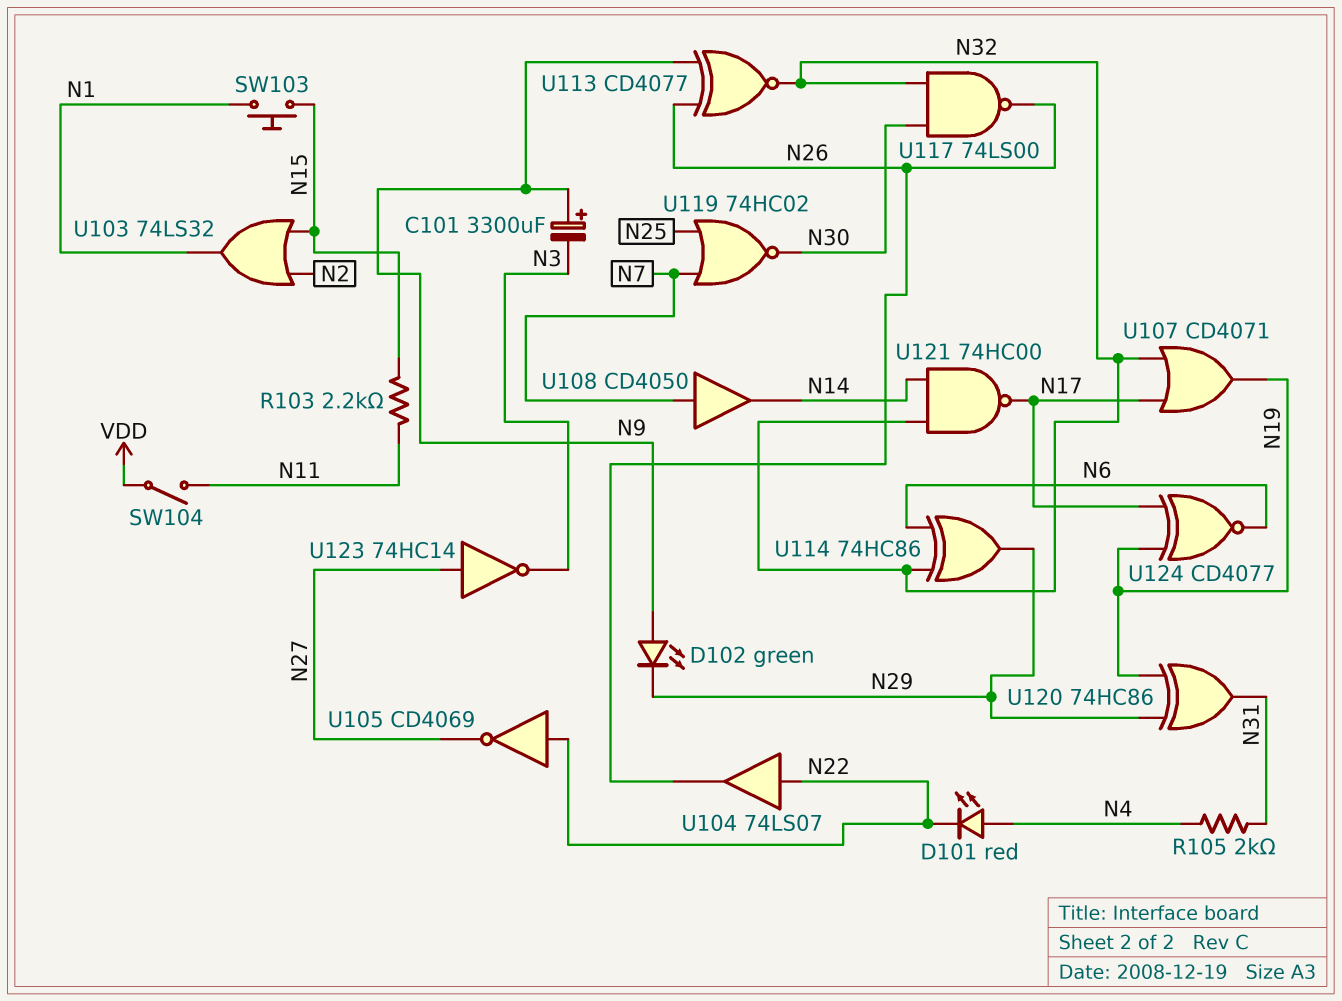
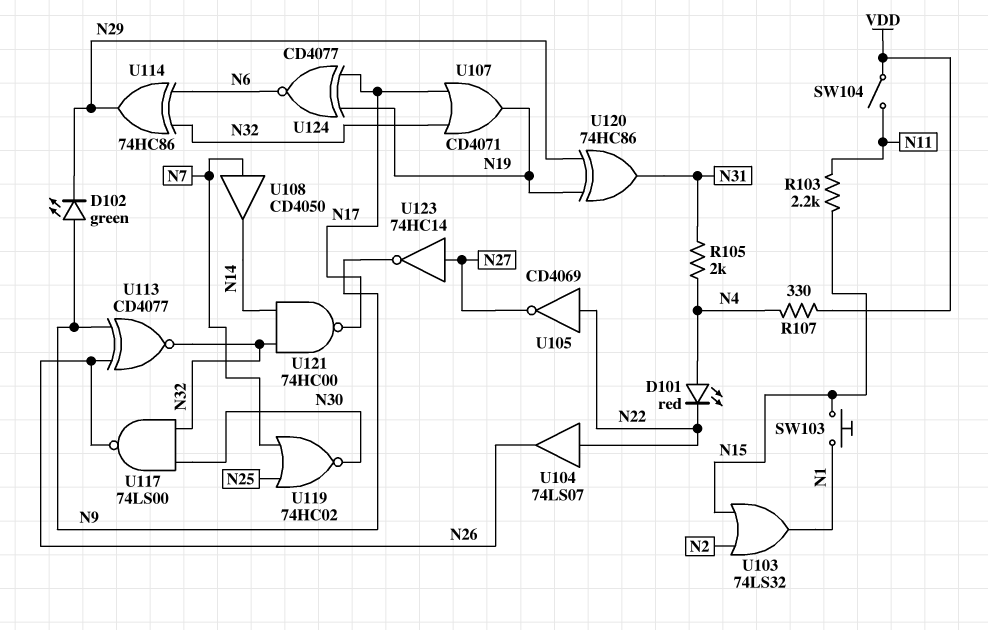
C101: 3300uF (plus N9, minus N3) -> none
R107: none -> 330 (N4, VDD)
U123: NOT 74HC14 (in N27, out N3) -> NOT 74HC14 (in N27, out N9)

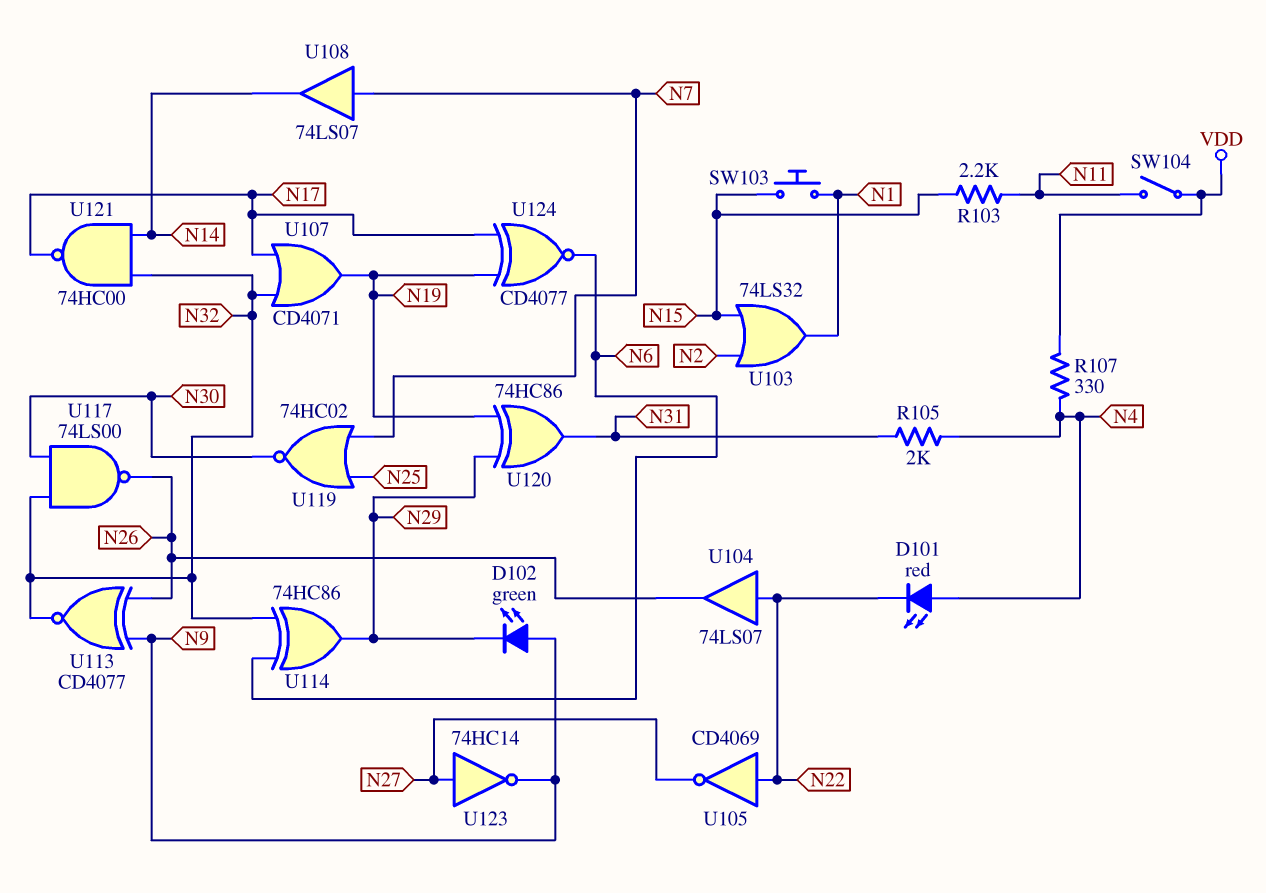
U108: buffer CD4050 (in N7, out N14) -> buffer 74LS07 (in N7, out N14)

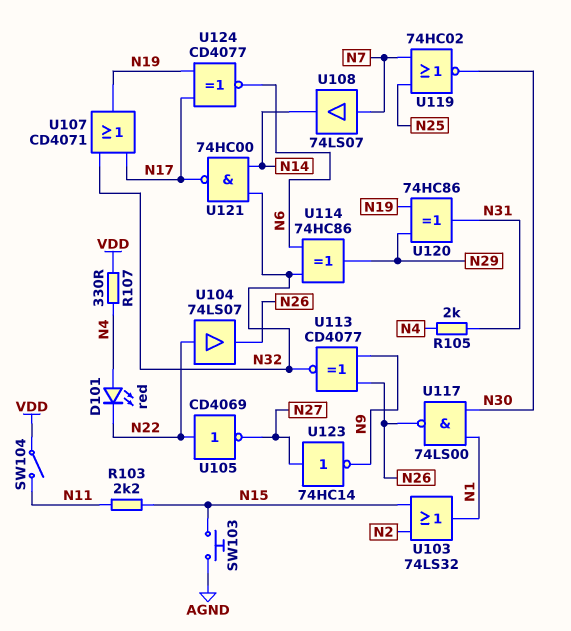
D102: LED green (A N9, K N29) -> none
SW103: button (N1, N15) -> button (AGND, N15)
U117: NAND 74LS00 (in N30, in N32, out N26) -> NAND 74LS00 (in N1, in N30, out N26)

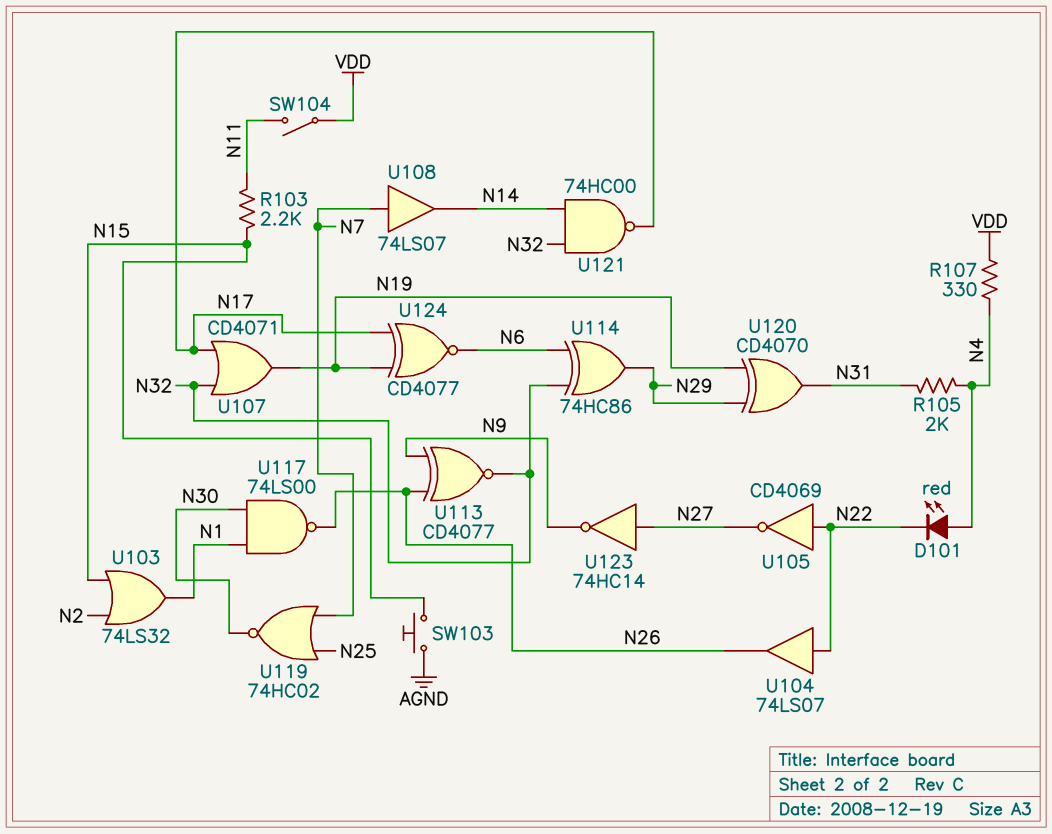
U120: XOR 74HC86 (in N19, in N29, out N31) -> XOR CD4070 (in N19, in N29, out N31)

